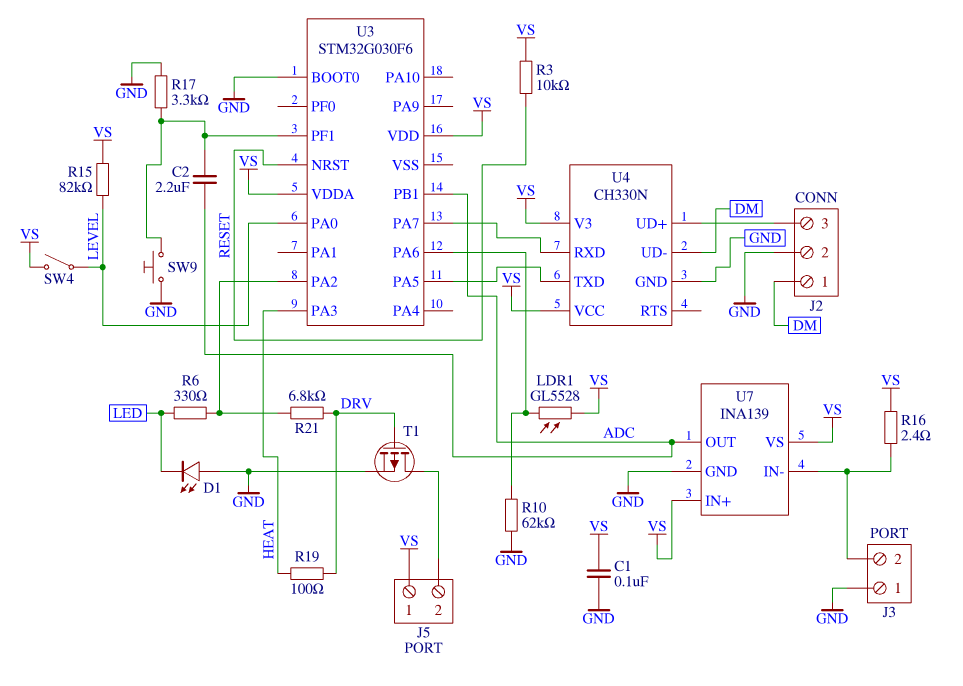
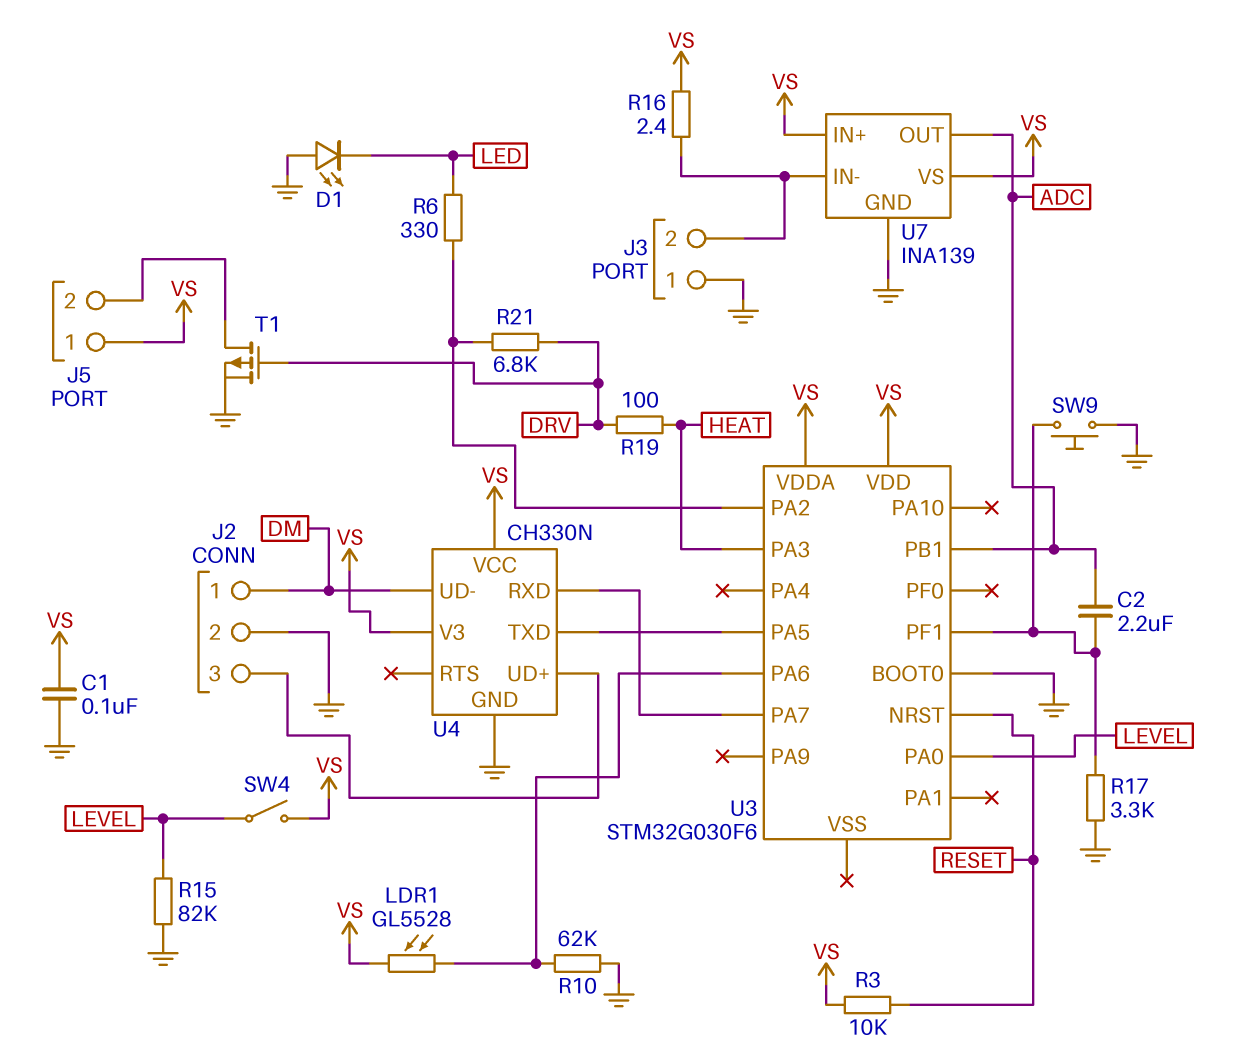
R15: 82k (LEVEL, VS) -> 82k (GND, LEVEL)

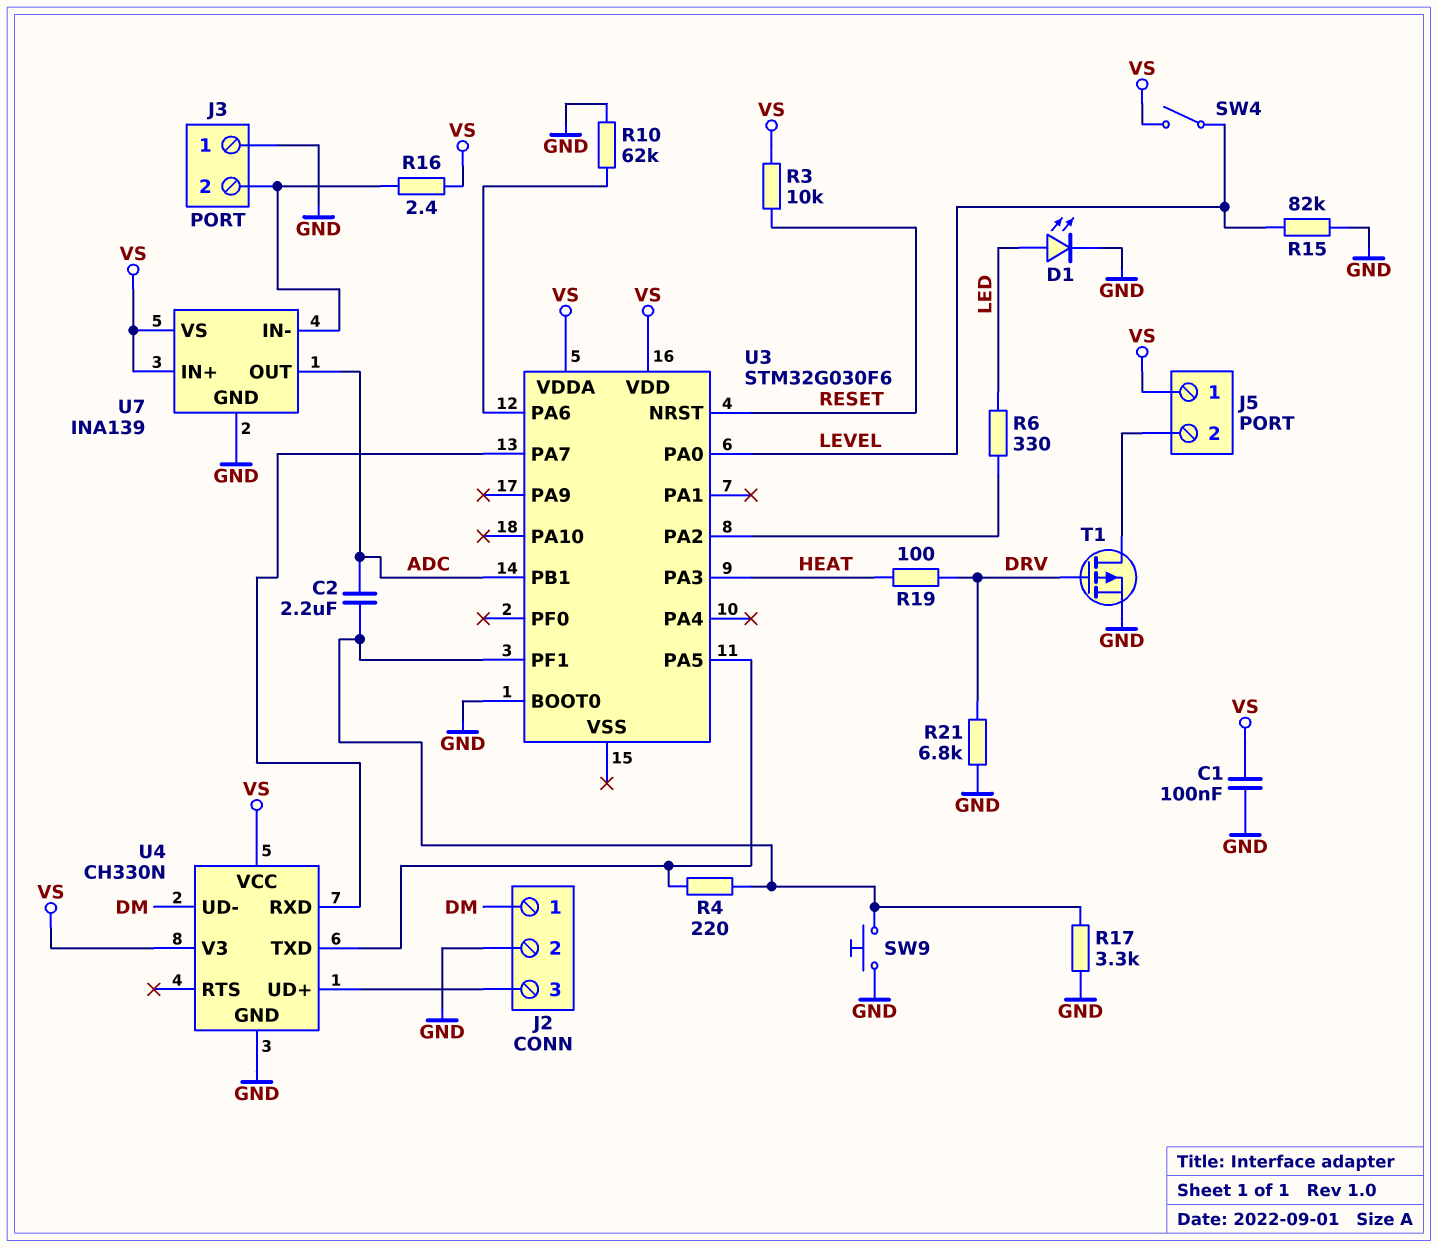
D1: LED (A GND, K LED) -> LED (A LED, K GND)
LDR1: GL5528 (U3/PA6, VS) -> none
R4: none -> 220 (U3/PA5, U3/PF1)
R21: 6.8k (DRV, U3/PA2) -> 6.8k (DRV, GND)

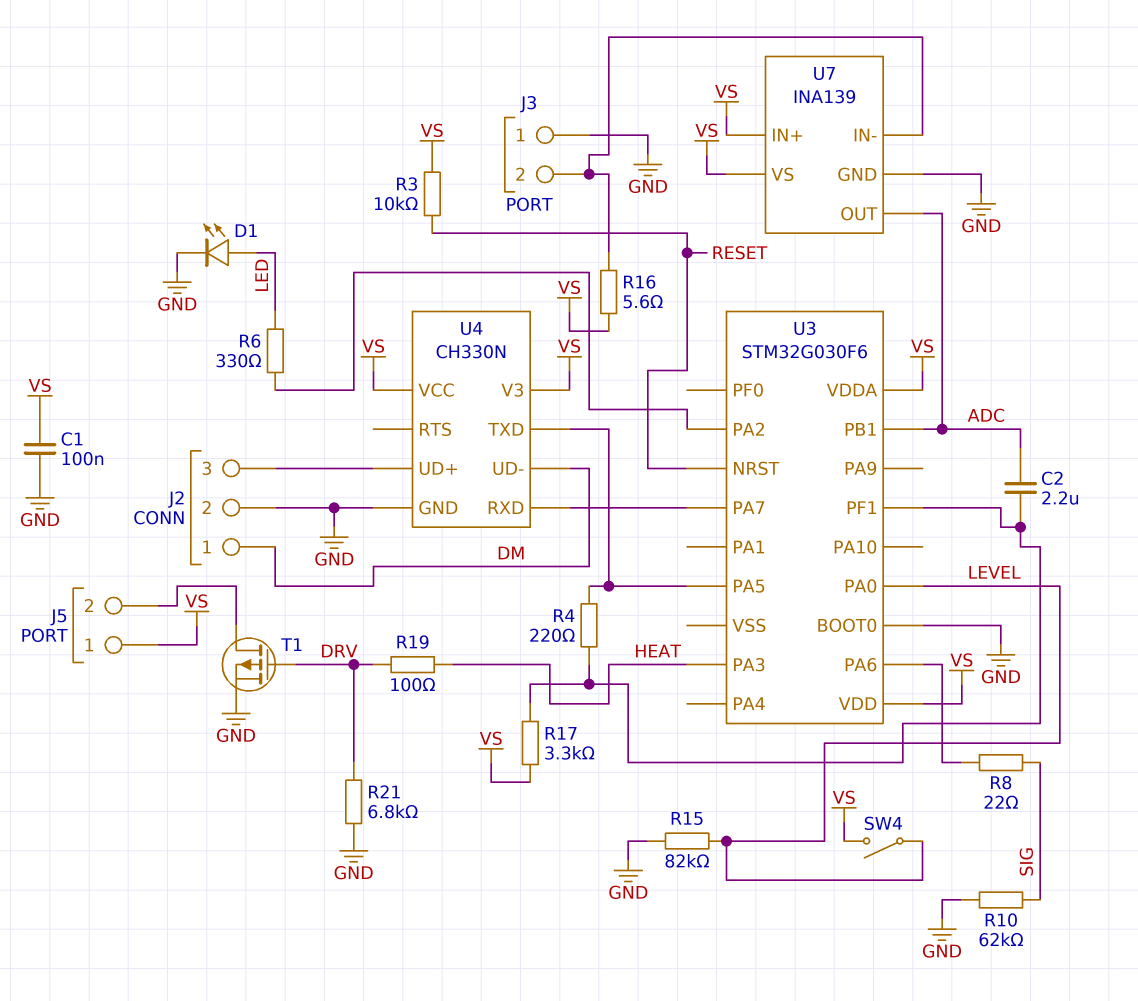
R8: none -> 22 (SIG, U3/PA6)
R10: 62k (GND, U3/PA6) -> 62k (GND, SIG)
R16: 2.4 (J3/2, VS) -> 5.6 (J3/2, VS)
R17: 3.3k (GND, U3/PF1) -> 3.3k (U3/PF1, VS)
SW9: button (GND, U3/PF1) -> none

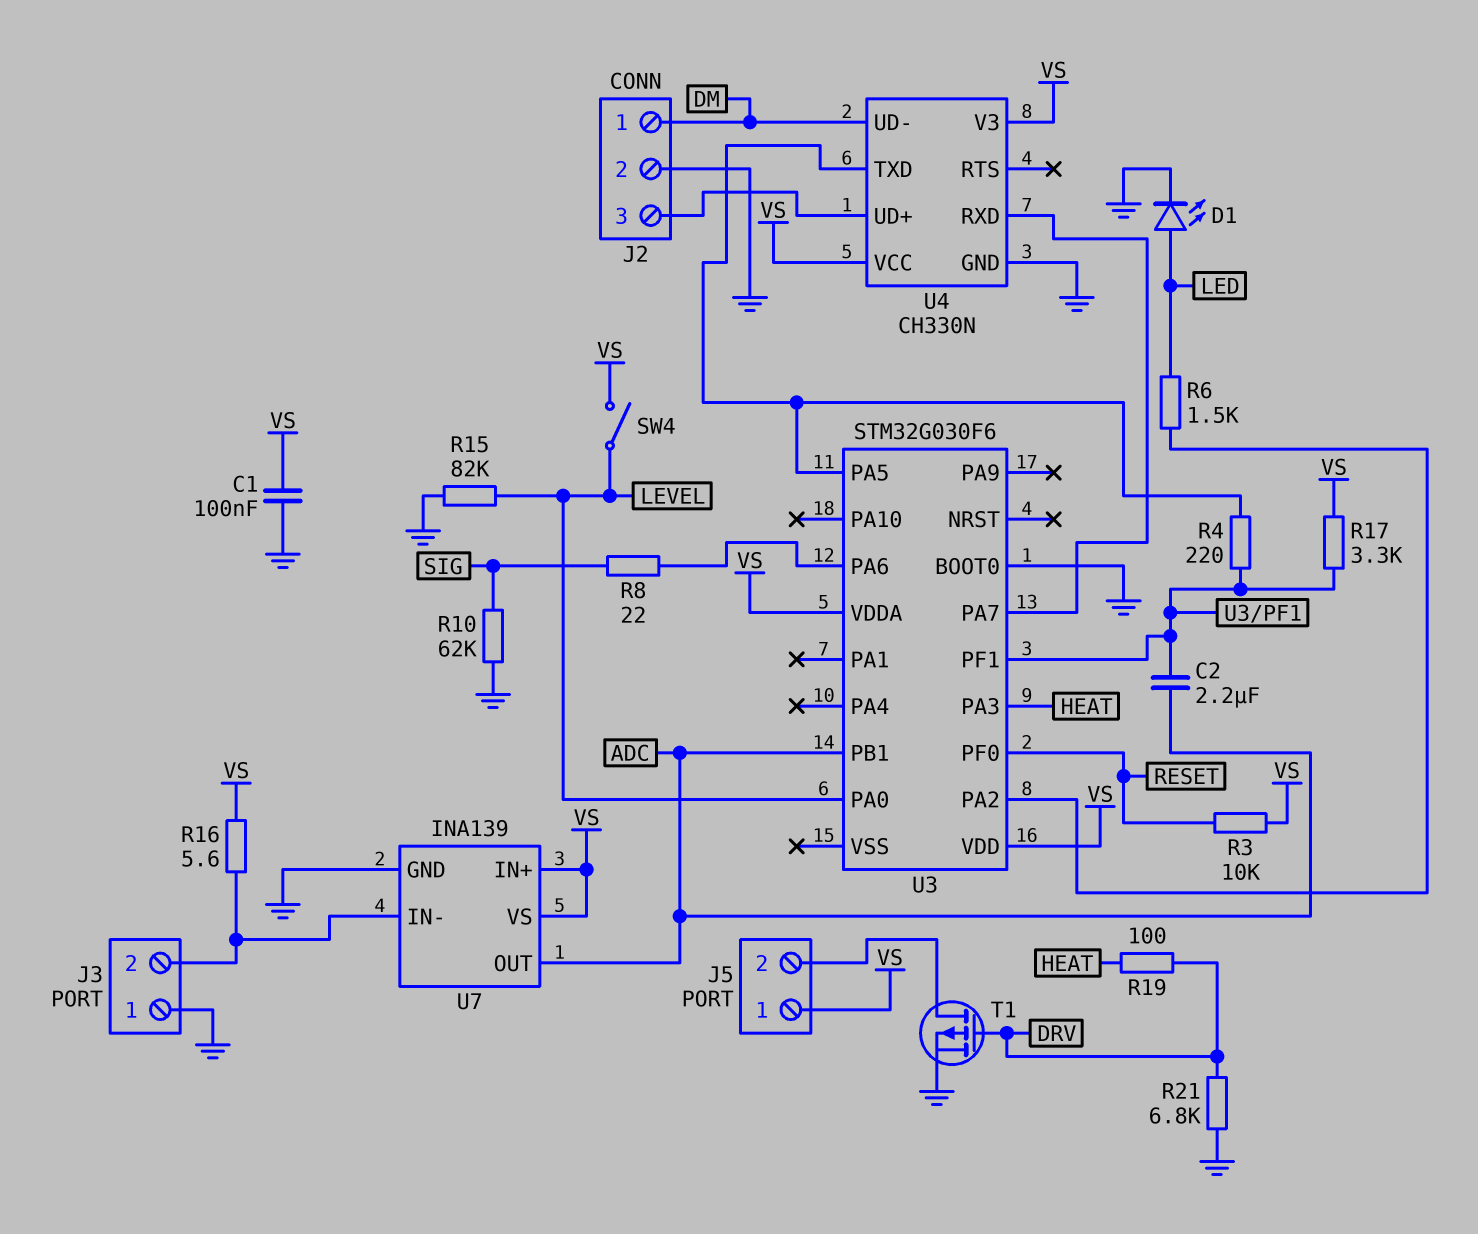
R6: 330 (LED, U3/PA2) -> 1.5k (LED, U3/PA2)
U3 pin NRST: RESET -> none
U3 pin PF0: none -> RESET

